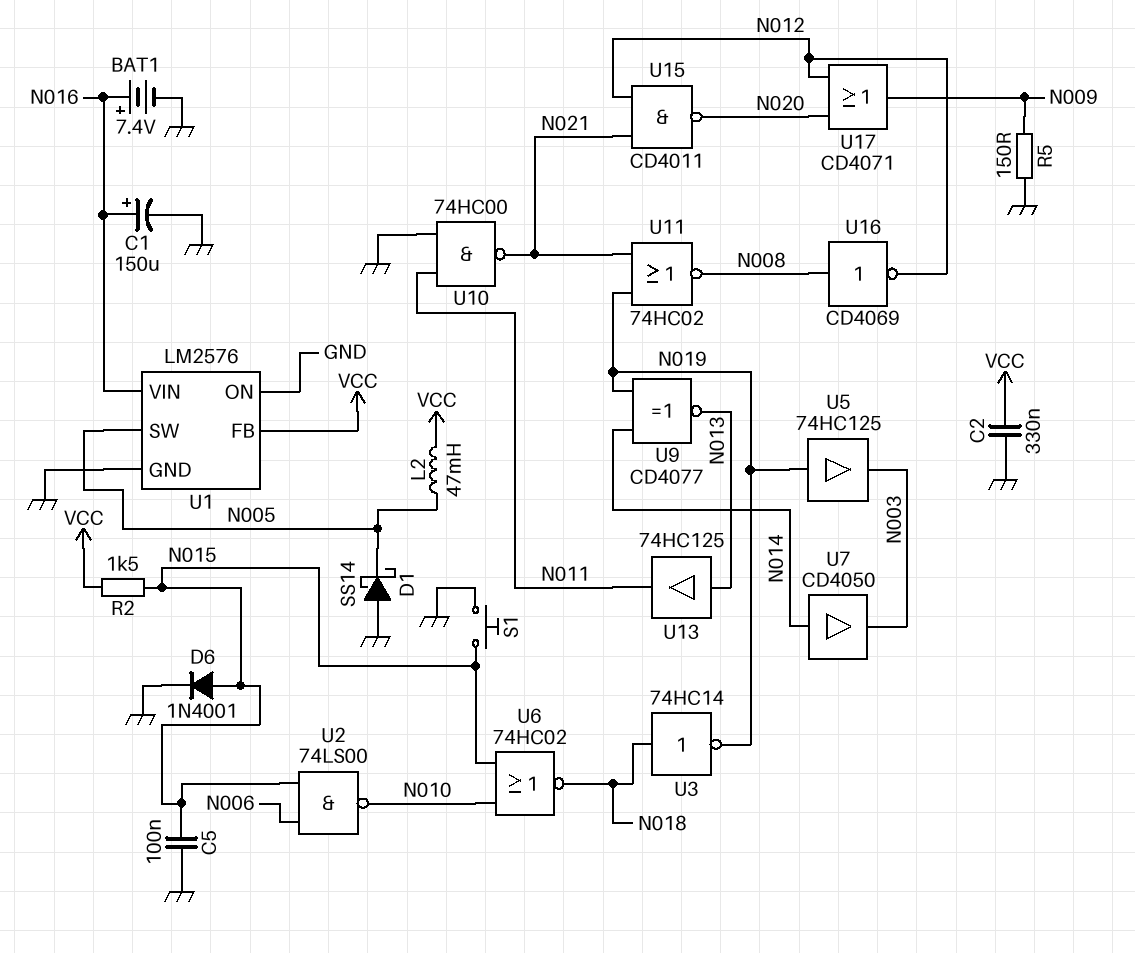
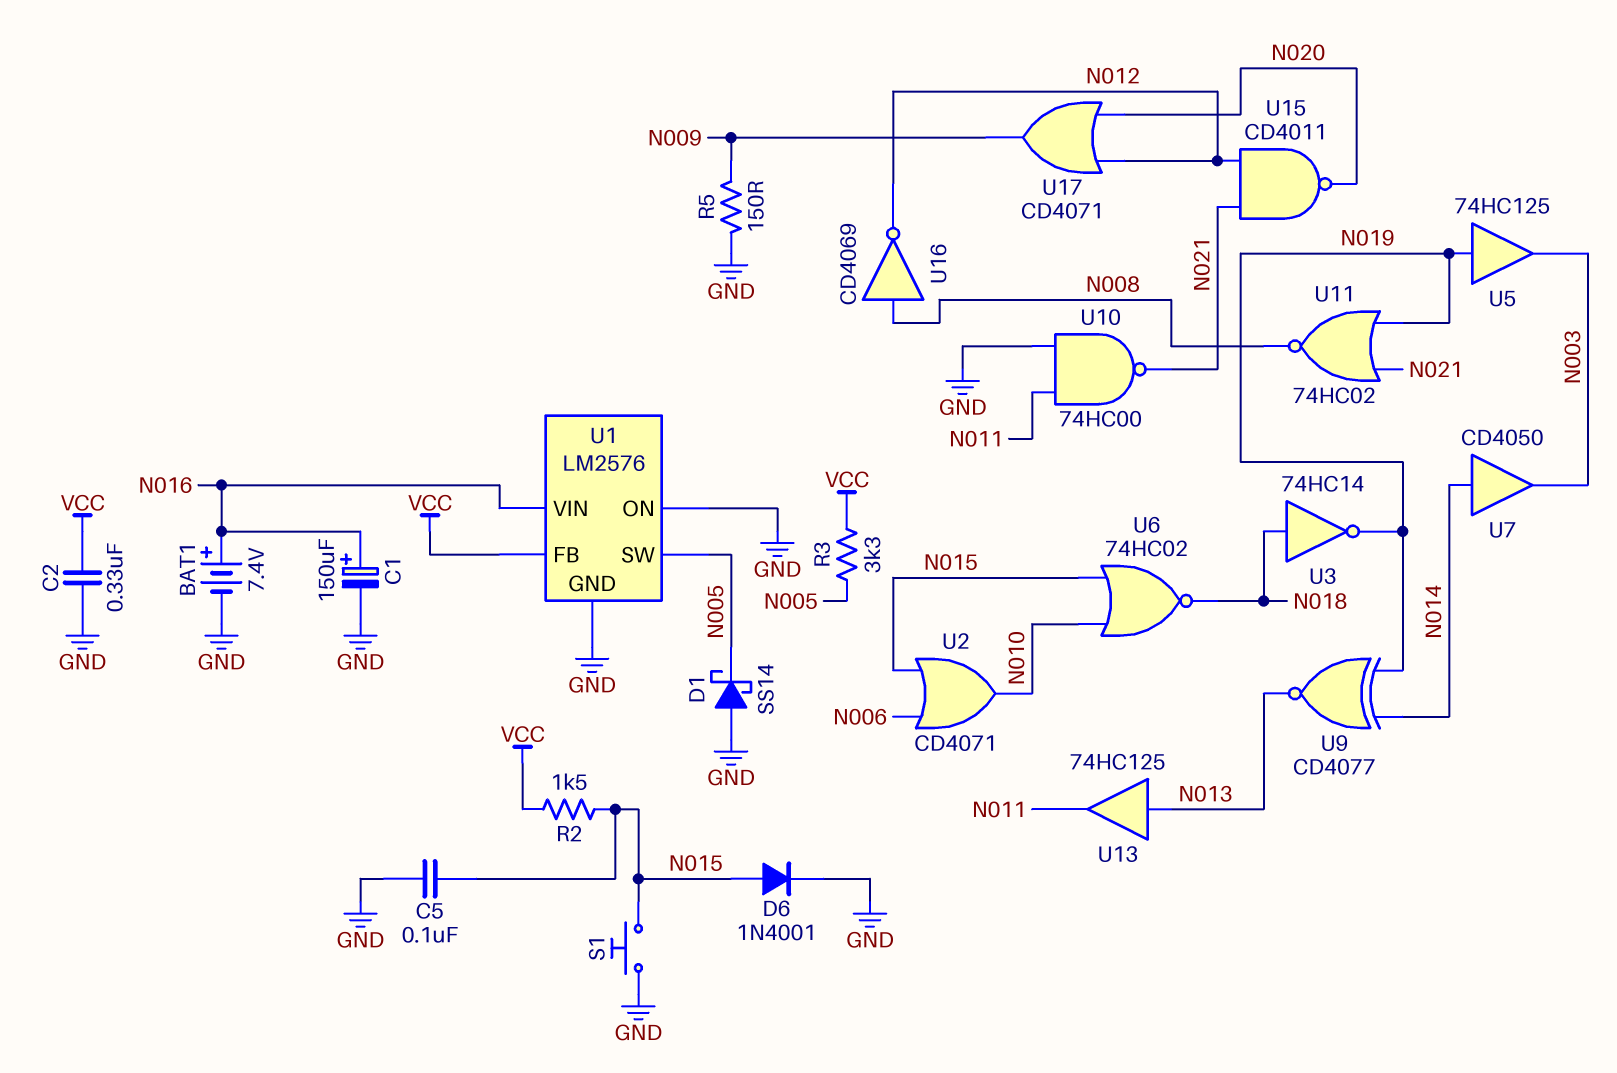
L2: 47mH (N005, VCC) -> none
R3: none -> 3.3k (N005, VCC)
U2: NAND 74LS00 (in N006, in N015, out N010) -> OR CD4071 (in N006, in N015, out N010)

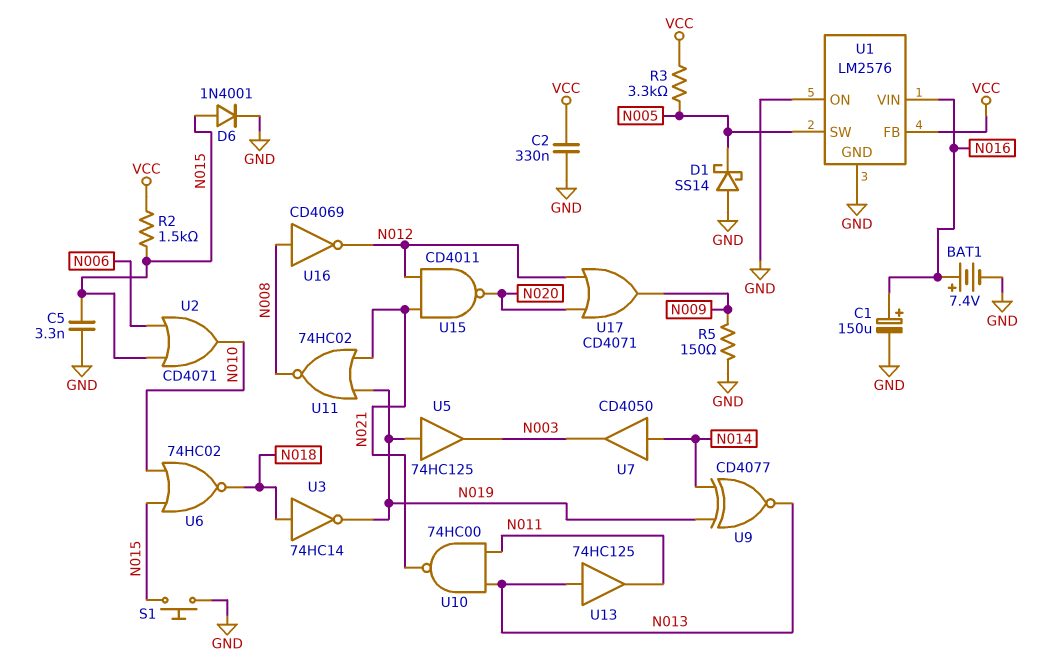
C5: 100nF (GND, N015) -> 3.3nF (GND, N015)
U10: NAND 74HC00 (in GND, in N011, out N021) -> NAND 74HC00 (in N011, in N013, out N021)

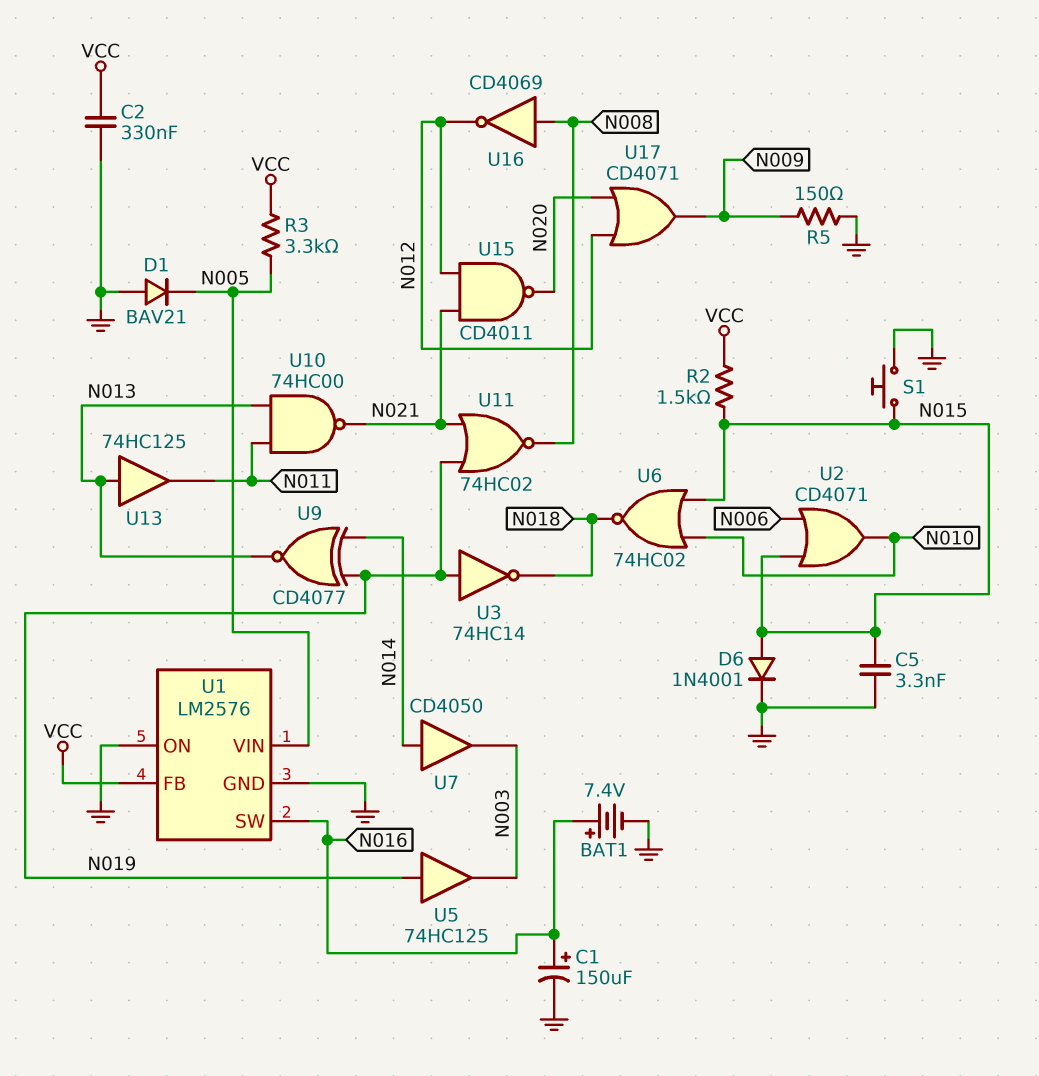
D1: schottky SS14 (A GND, K N005) -> diode BAV21 (A GND, K N005)
U1 pin SW: N005 -> N016
U1 pin VIN: N016 -> N005
U3: NOT 74HC14 (in N018, out N019) -> NOT 74HC14 (in N019, out N018)

